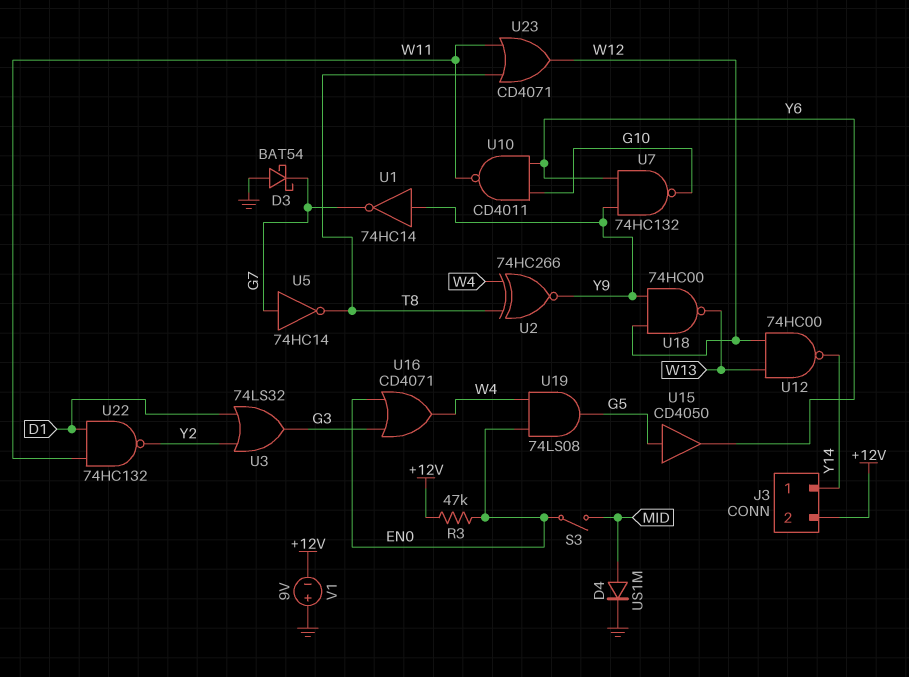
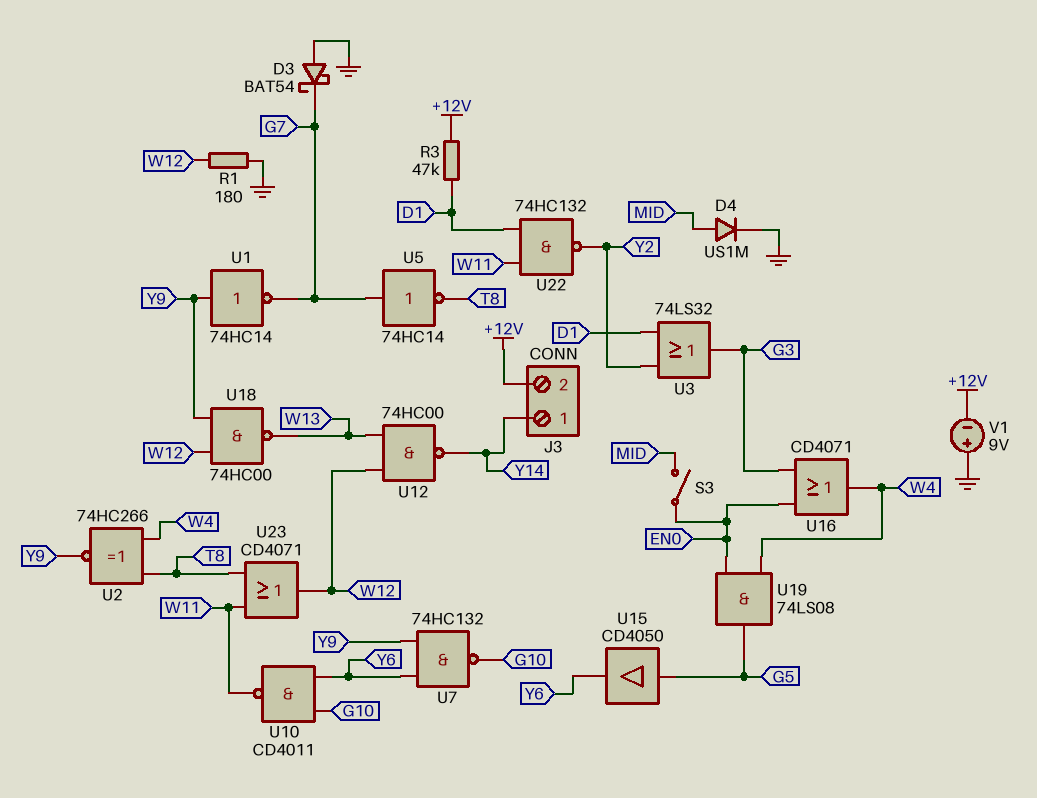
R1: none -> 180 (GND, W12)
R3: 47k (+12V, EN0) -> 47k (+12V, D1)

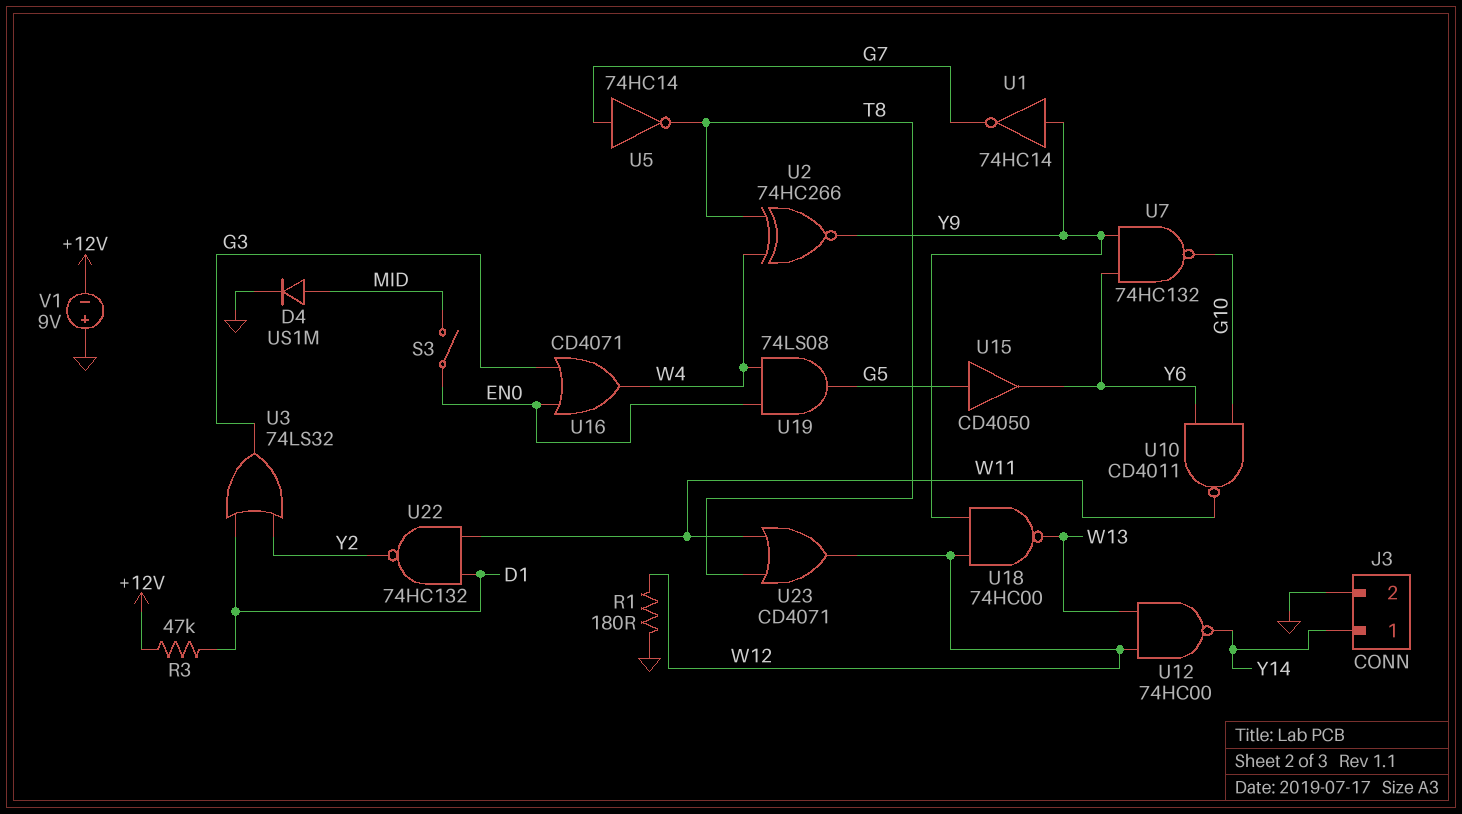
D3: schottky BAT54 (A GND, K G7) -> none
J3 pin 2: +12V -> GND

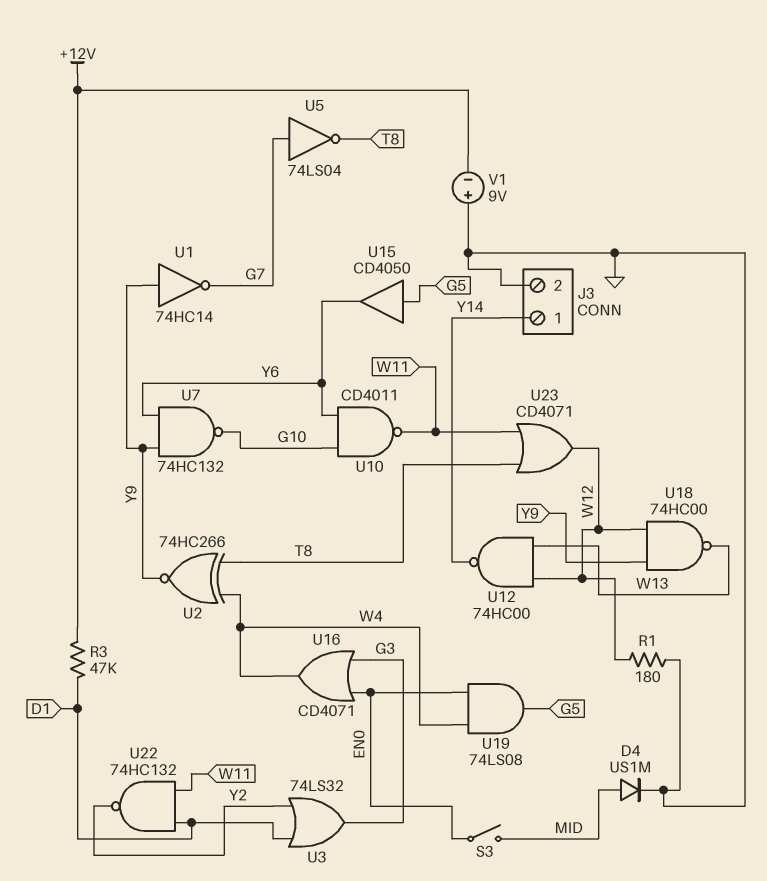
U5: NOT 74HC14 (in G7, out T8) -> NOT 74LS04 (in G7, out T8)

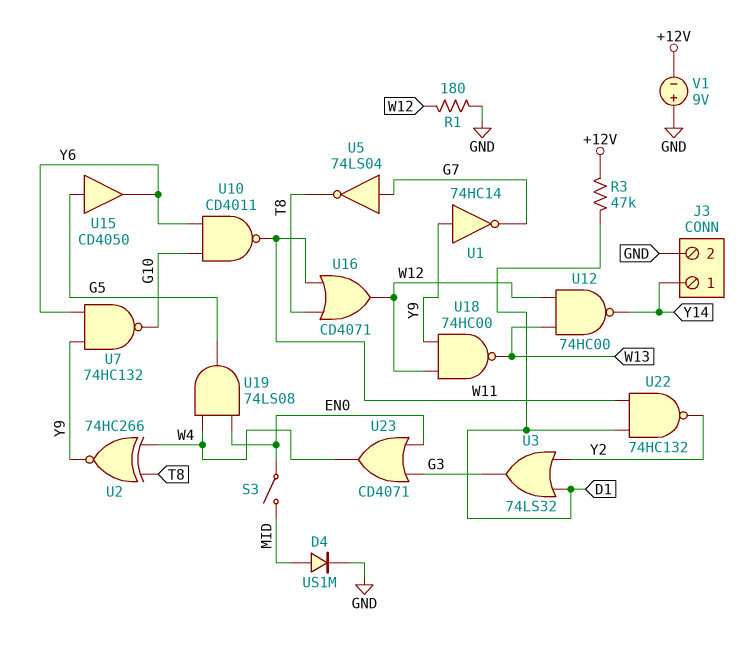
U16: OR CD4071 (in EN0, in G3, out W4) -> OR CD4071 (in T8, in W11, out W12)
U23: OR CD4071 (in T8, in W11, out W12) -> OR CD4071 (in EN0, in G3, out W4)

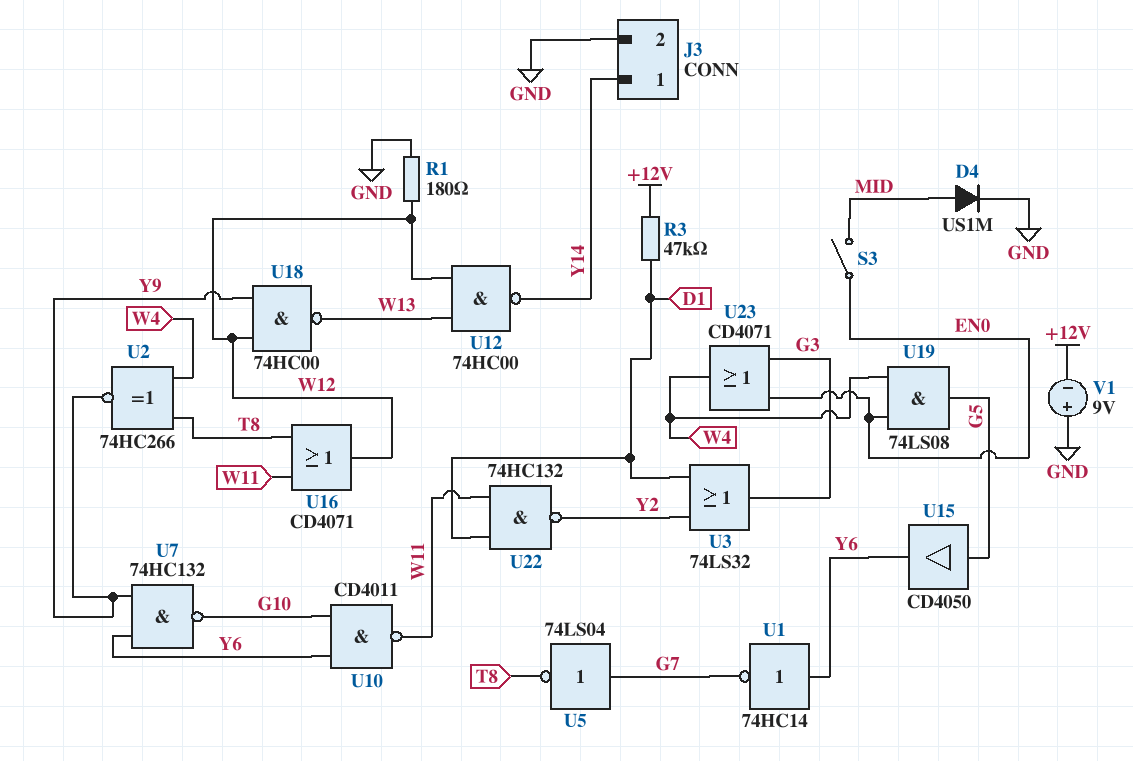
U1: NOT 74HC14 (in Y9, out G7) -> NOT 74HC14 (in Y6, out G7)

